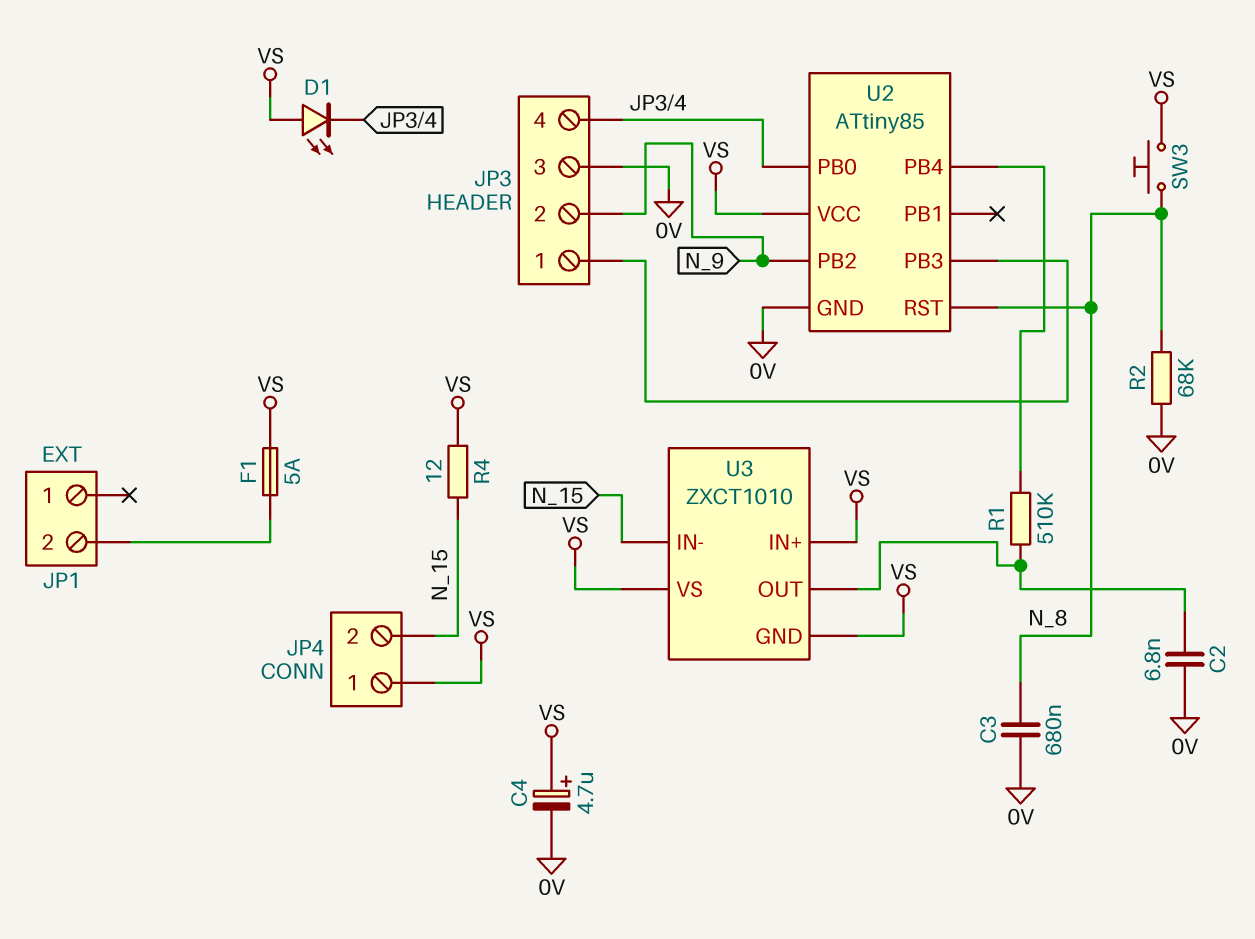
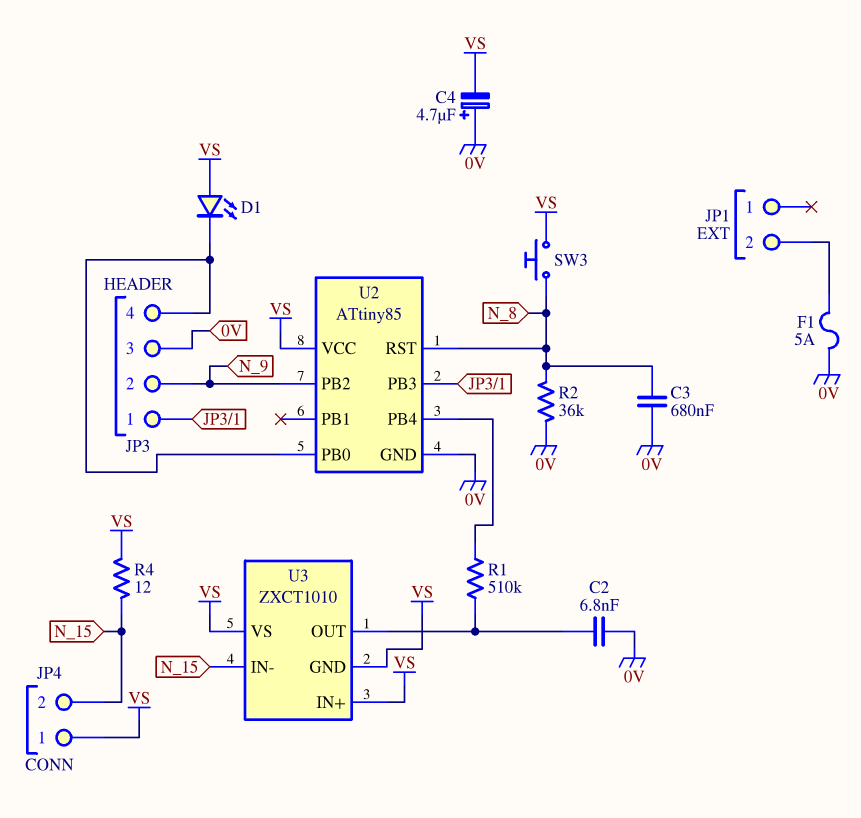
C4: 4.7uF (plus VS, minus 0V) -> 4.7uF (plus 0V, minus VS)
F1: 5A (JP1/2, VS) -> 5A (0V, JP1/2)
R2: 68k (0V, N_8) -> 36k (0V, N_8)

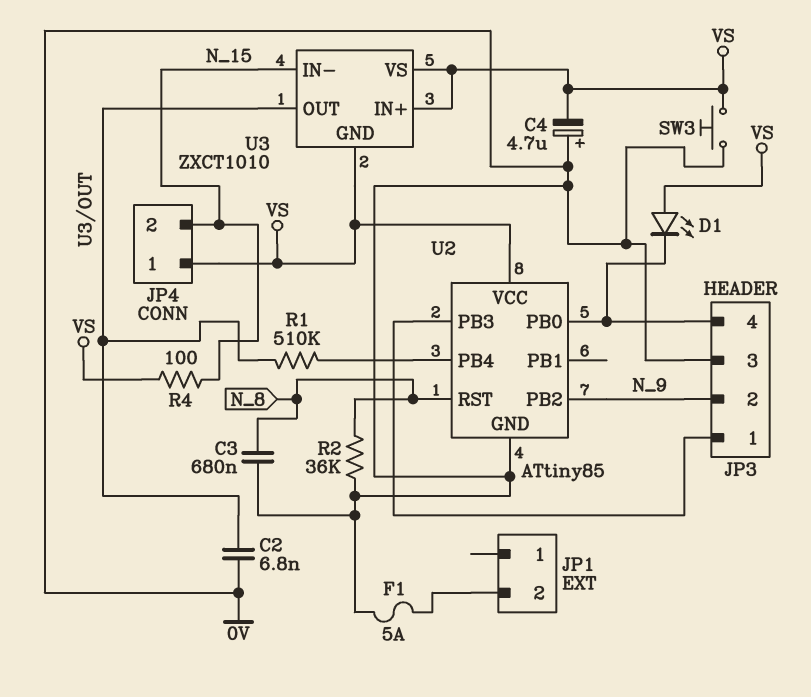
R4: 12 (N_15, VS) -> 100 (N_15, VS)
SW3: button (N_8, VS) -> button (0V, VS)

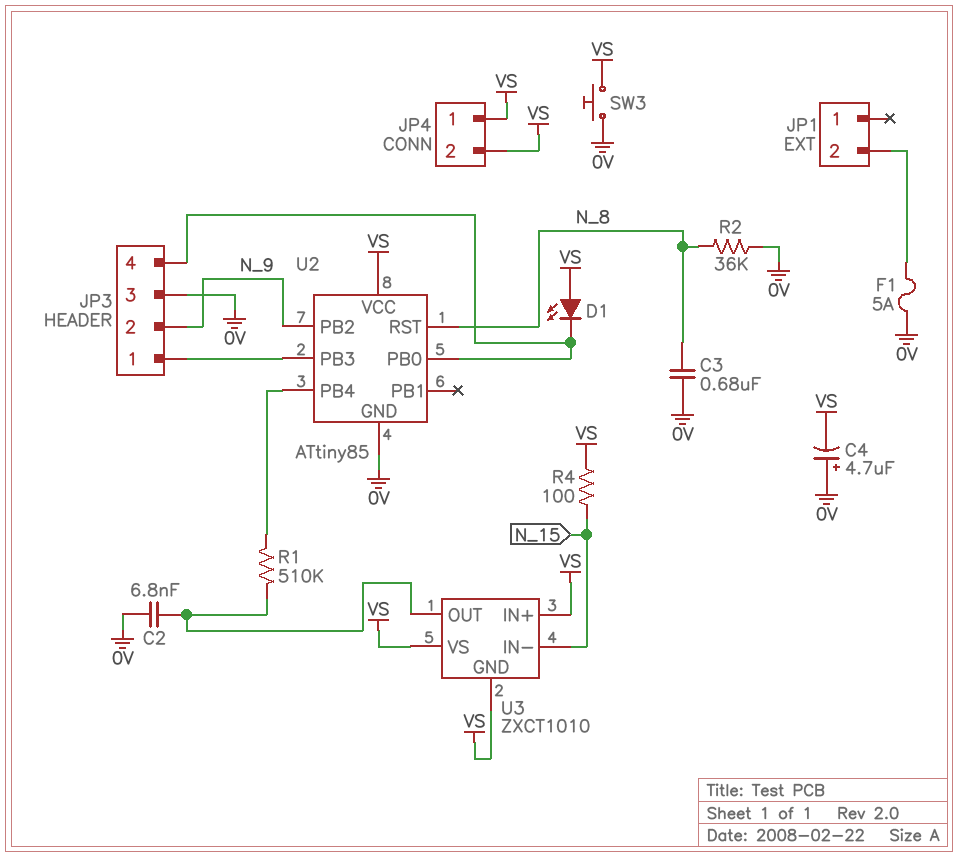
JP4 pin 2: N_15 -> VS

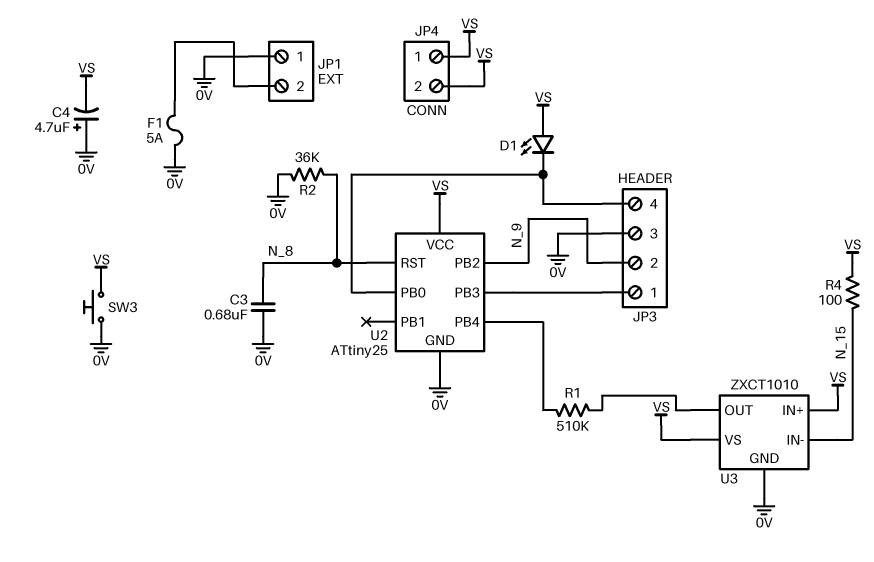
C2: 6.8nF (0V, U3/OUT) -> none
JP1 pin 1: none -> 0V
U2: ATtiny85 -> ATtiny25
U3 pin GND: VS -> 0V

